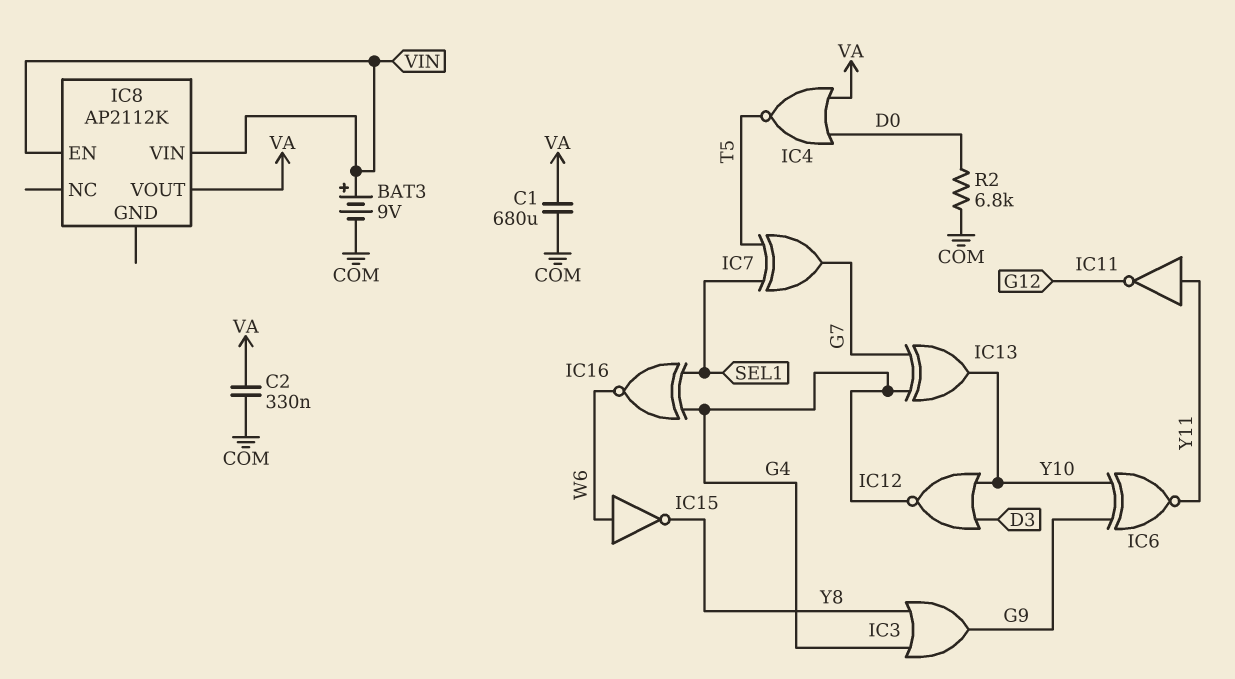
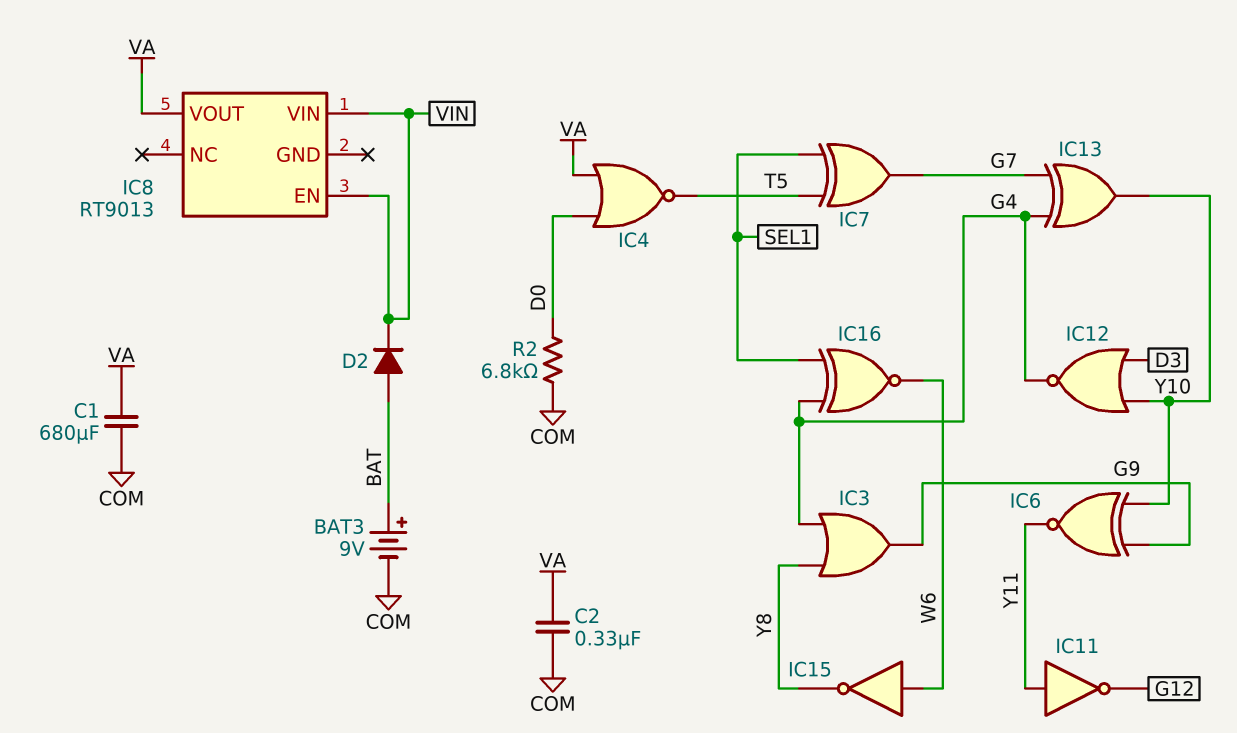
BAT3: 9V (plus VIN, minus COM) -> 9V (plus BAT, minus COM)
D2: none -> diode (A BAT, K VIN)
IC8: AP2112K -> RT9013

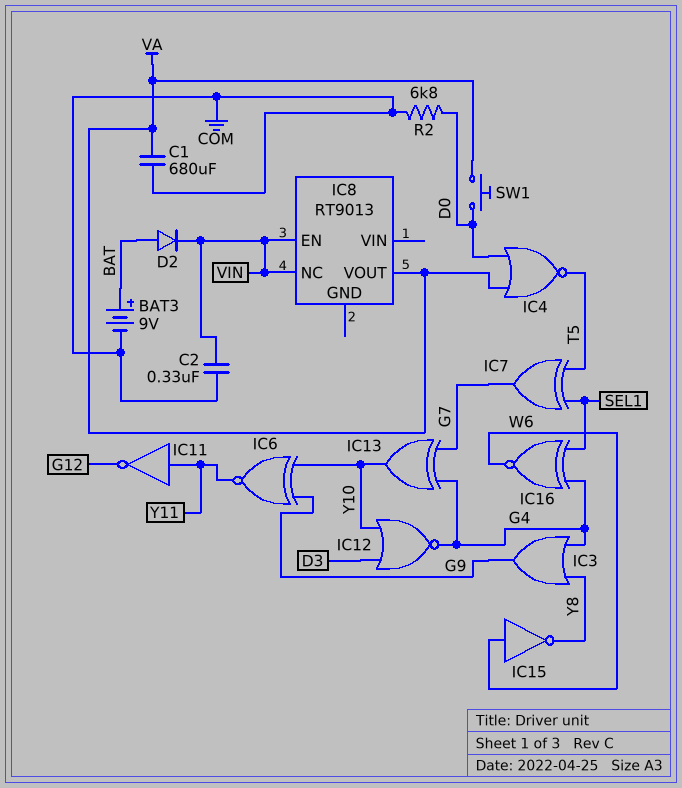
C2: 330nF (COM, VA) -> 330nF (COM, VIN)
IC8 pin NC: none -> VIN
IC8 pin VIN: VIN -> none
SW1: none -> button (D0, VA)

